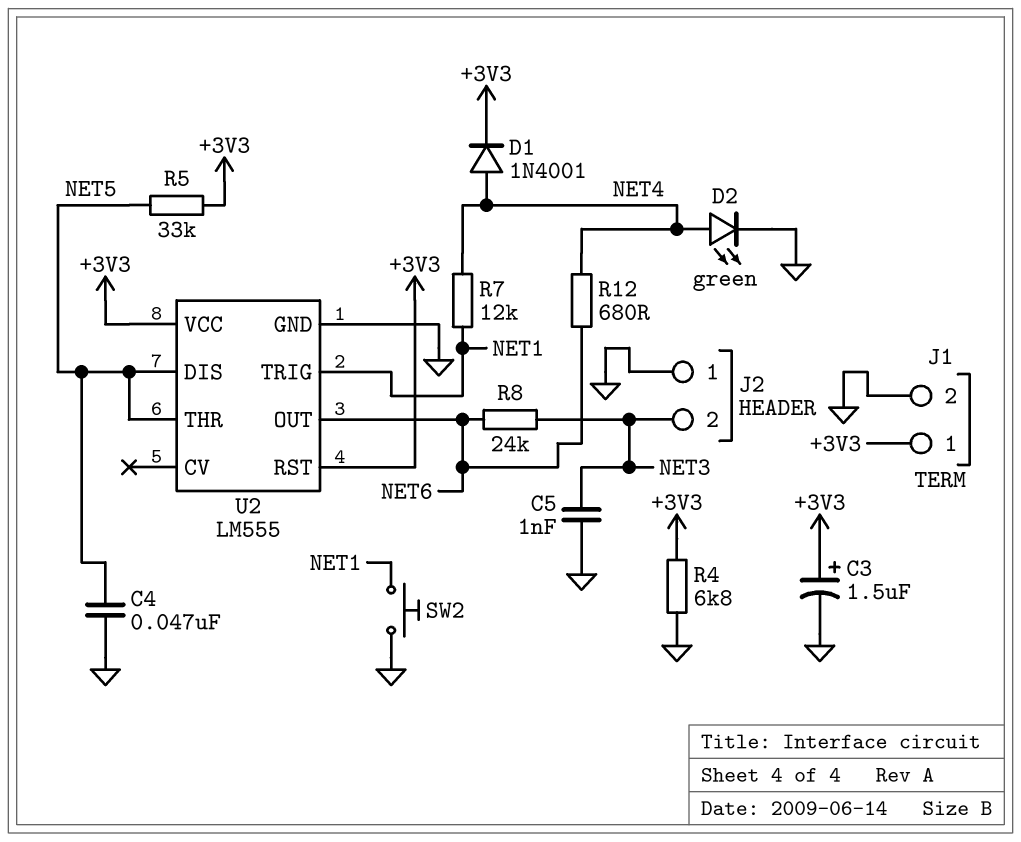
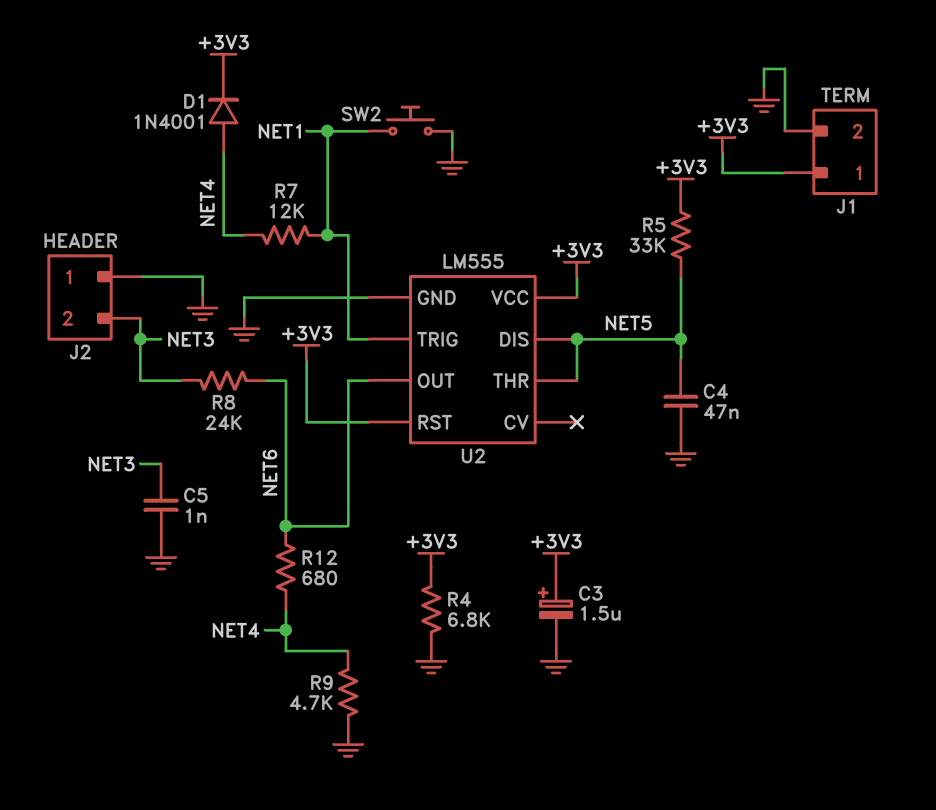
D2: LED green (A NET4, K GND) -> none
R9: none -> 4.7k (GND, NET4)

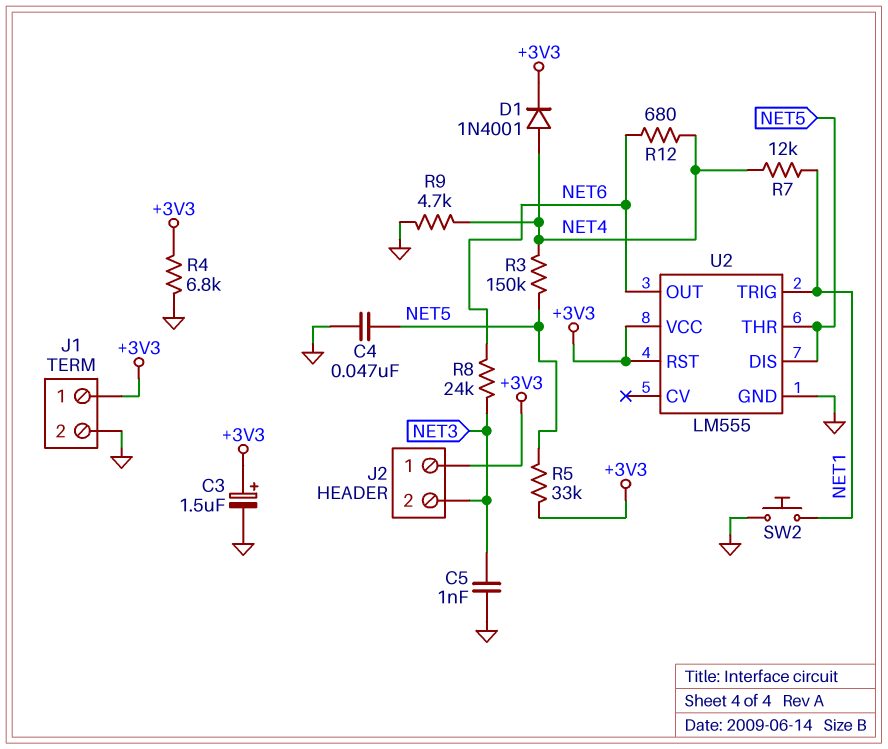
J2 pin 1: GND -> +3V3
R3: none -> 150k (NET4, NET5)

